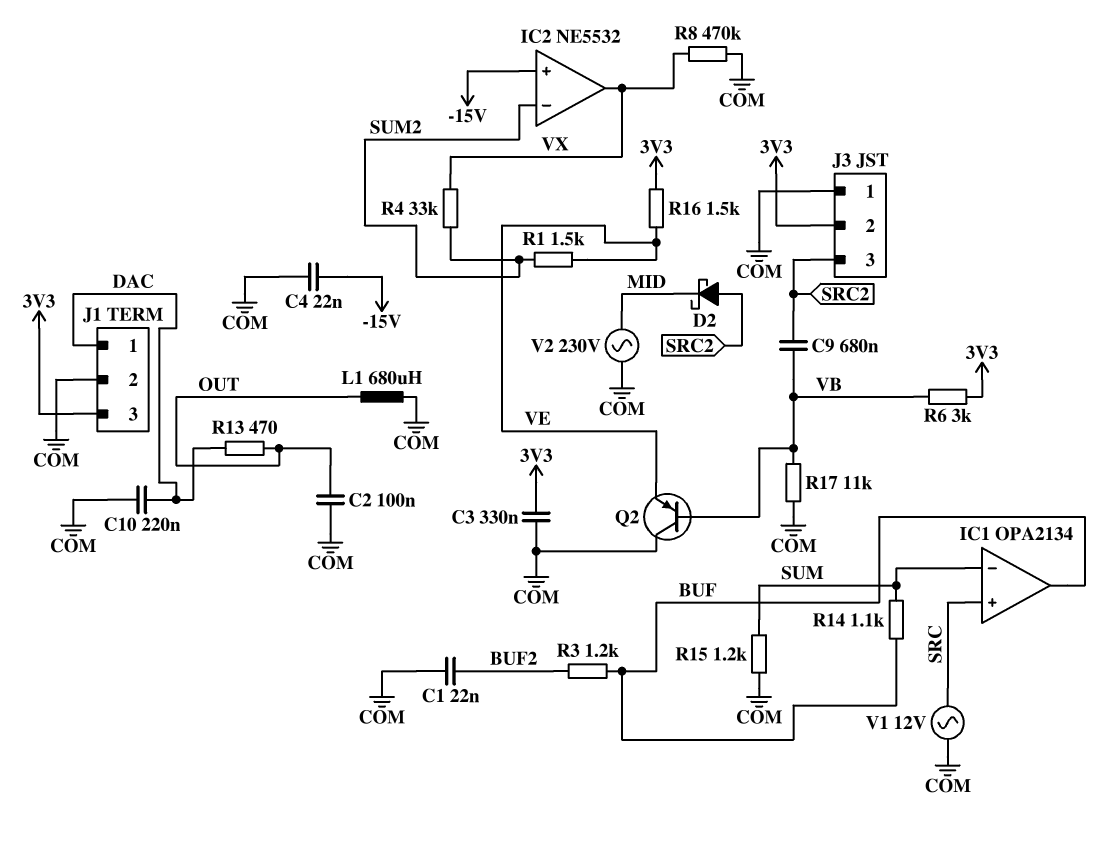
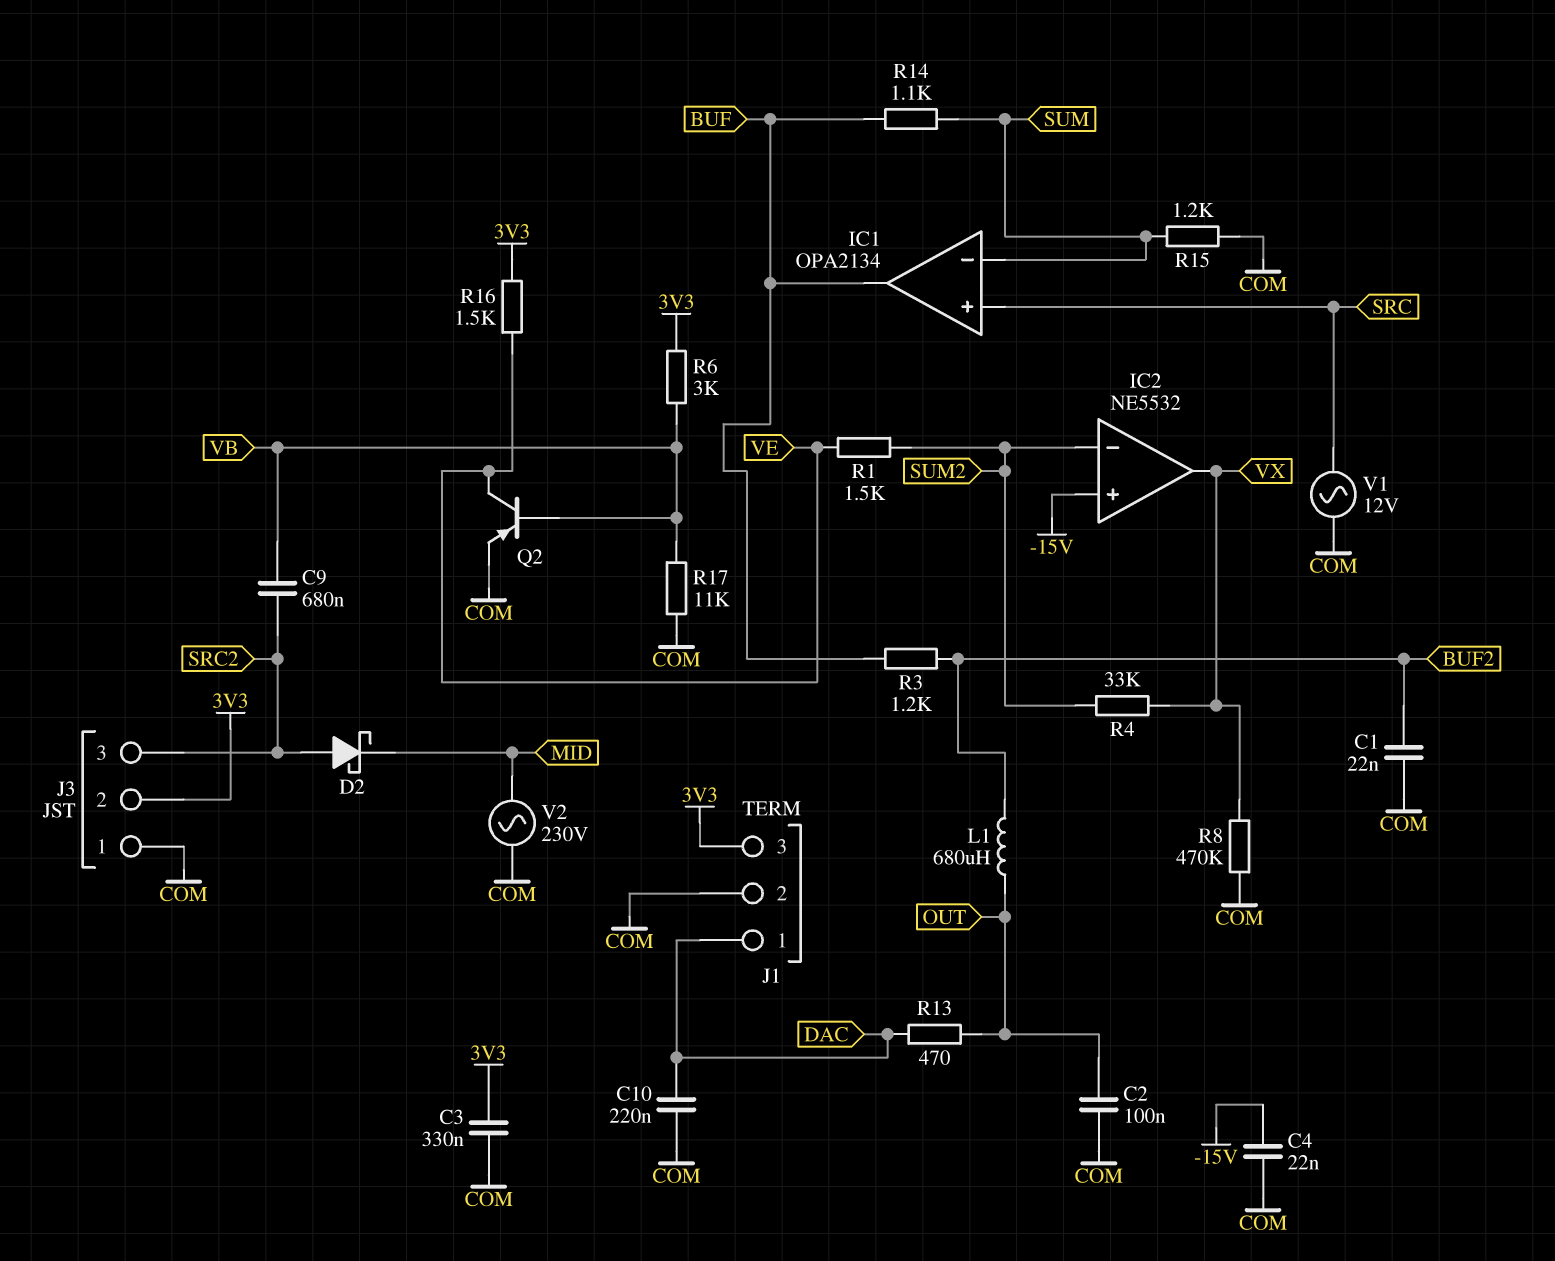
L1: 680uH (COM, OUT) -> 680uH (BUF2, OUT)
Q2: PNP (B VB, C COM, E VE) -> PNP (B VB, C VE, E COM)

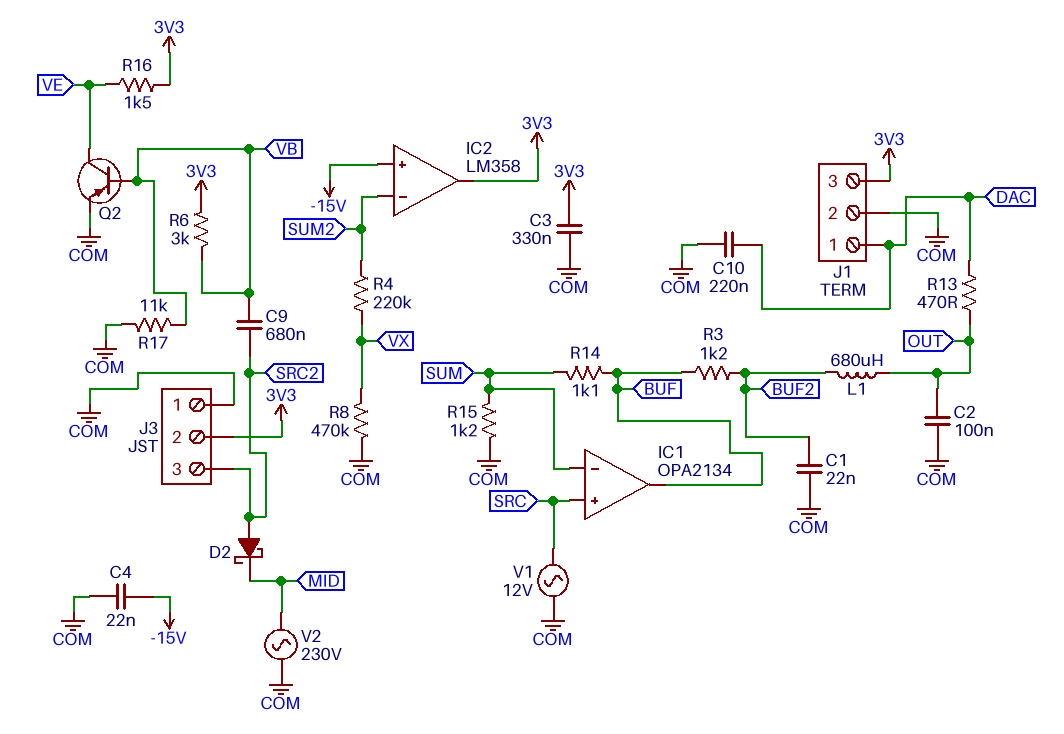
IC2: NE5532 -> LM358
IC2 pin out: VX -> 3V3
R1: 1.5k (SUM2, VE) -> none
R4: 33k (SUM2, VX) -> 220k (SUM2, VX)

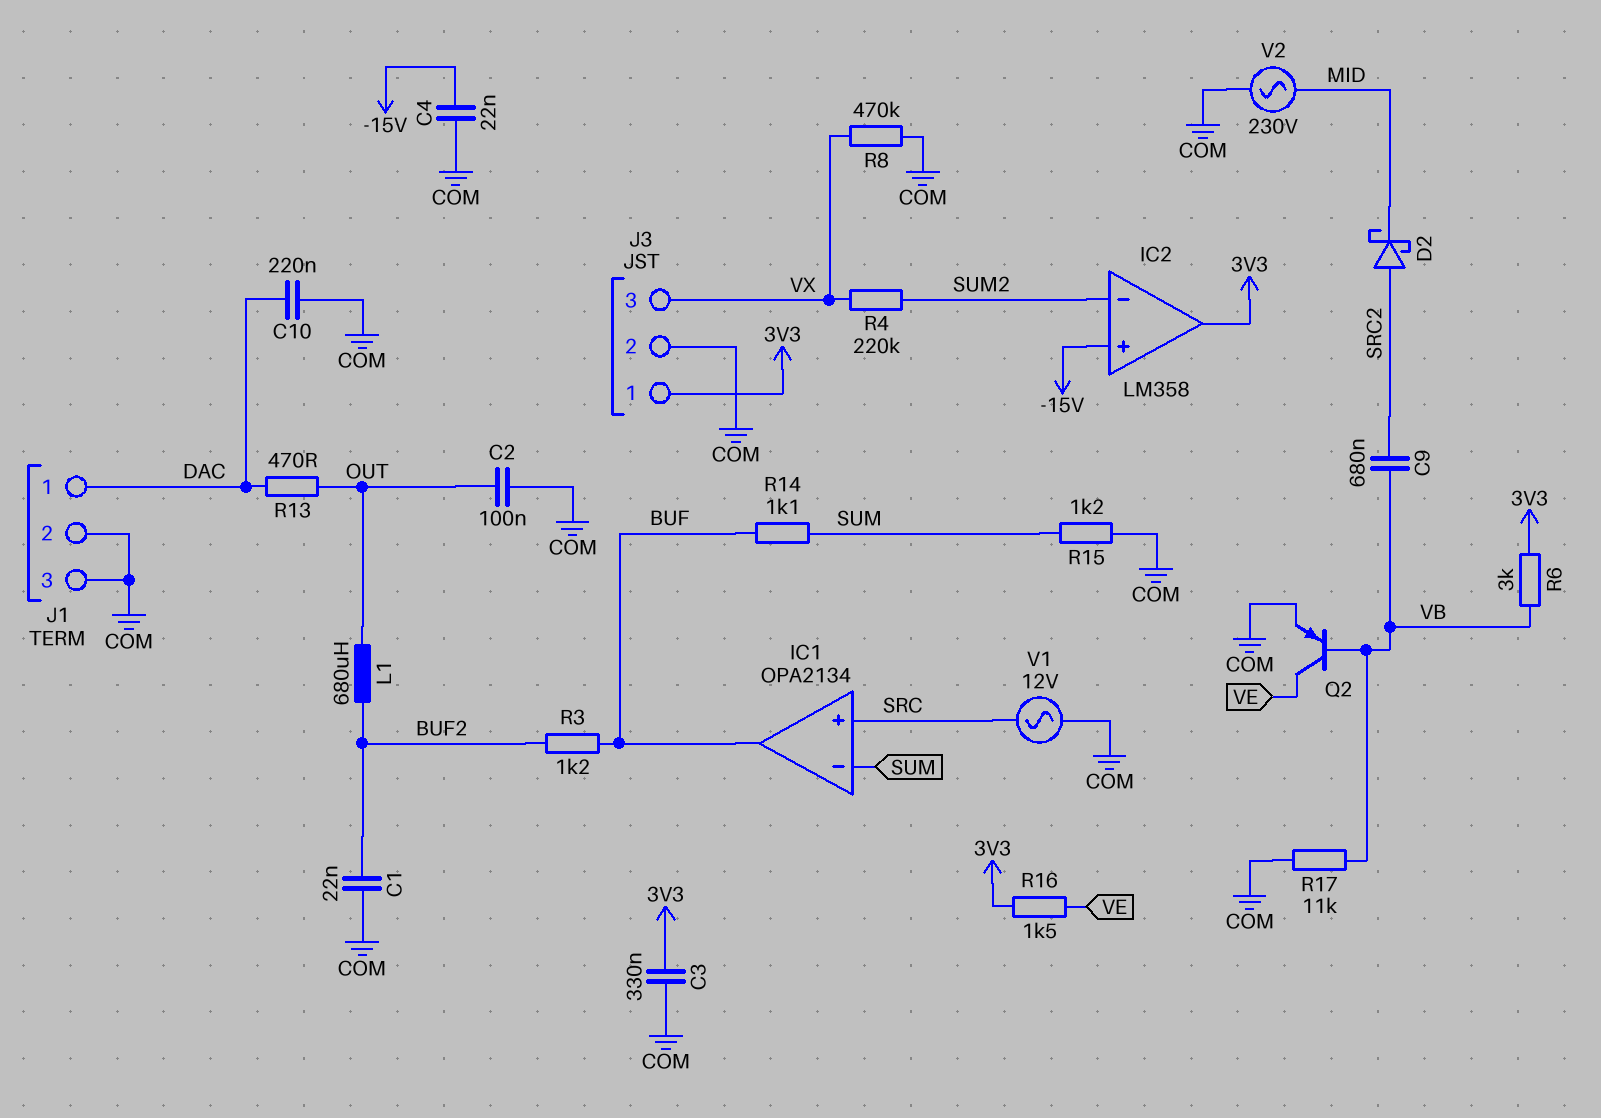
J1 pin 3: 3V3 -> COM
J3 pin 1: COM -> 3V3
J3 pin 2: 3V3 -> COM
J3 pin 3: SRC2 -> VX

